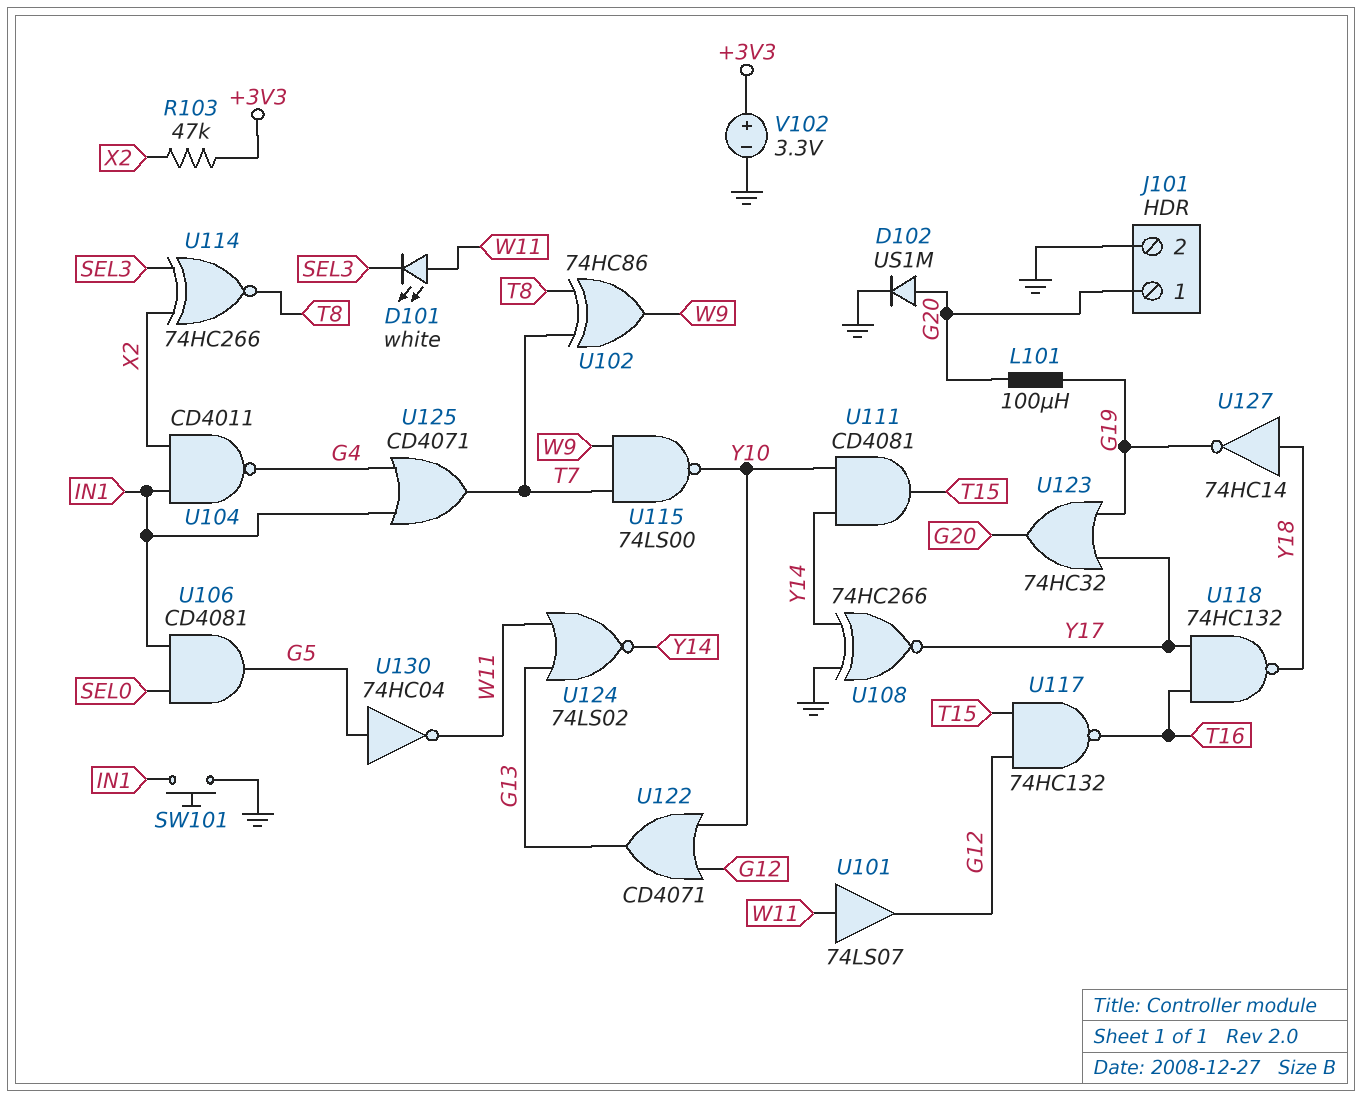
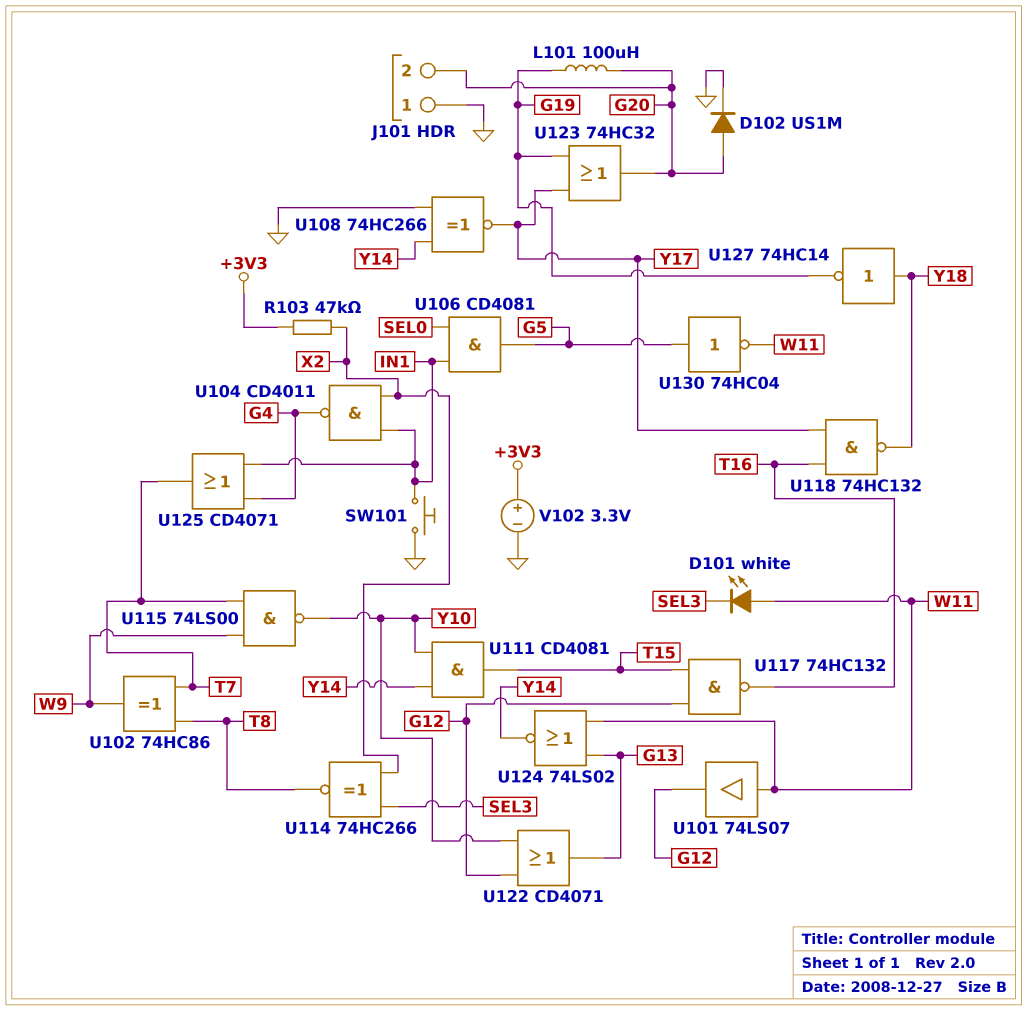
J101 pin 1: G20 -> GND
J101 pin 2: GND -> G20

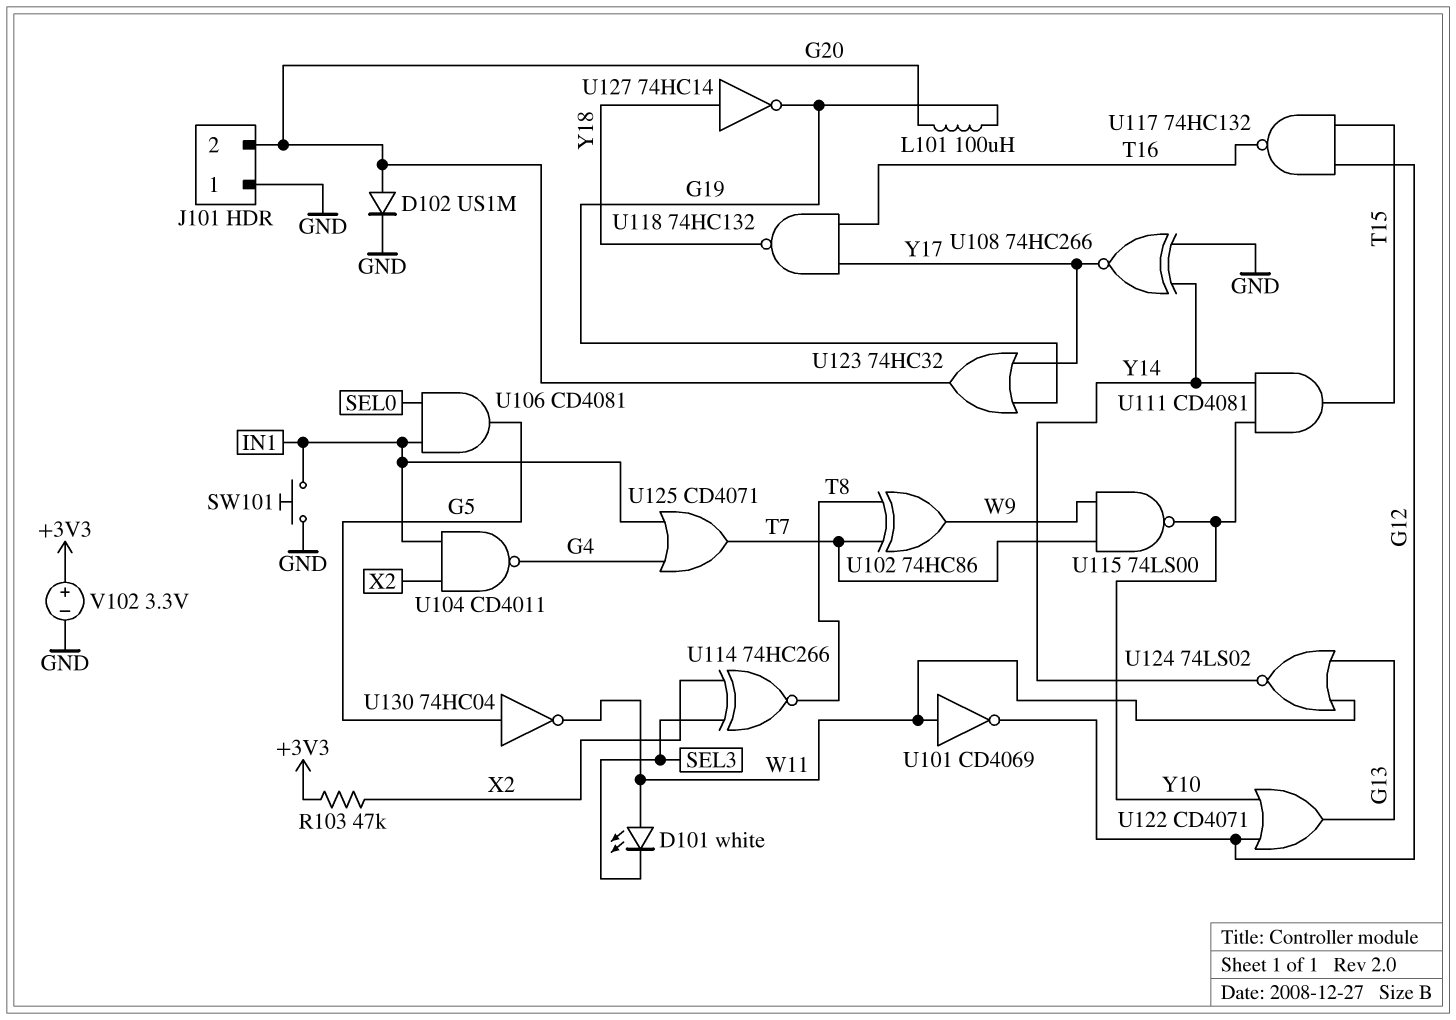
U101: buffer 74LS07 (in W11, out G12) -> NOT CD4069 (in W11, out G12)

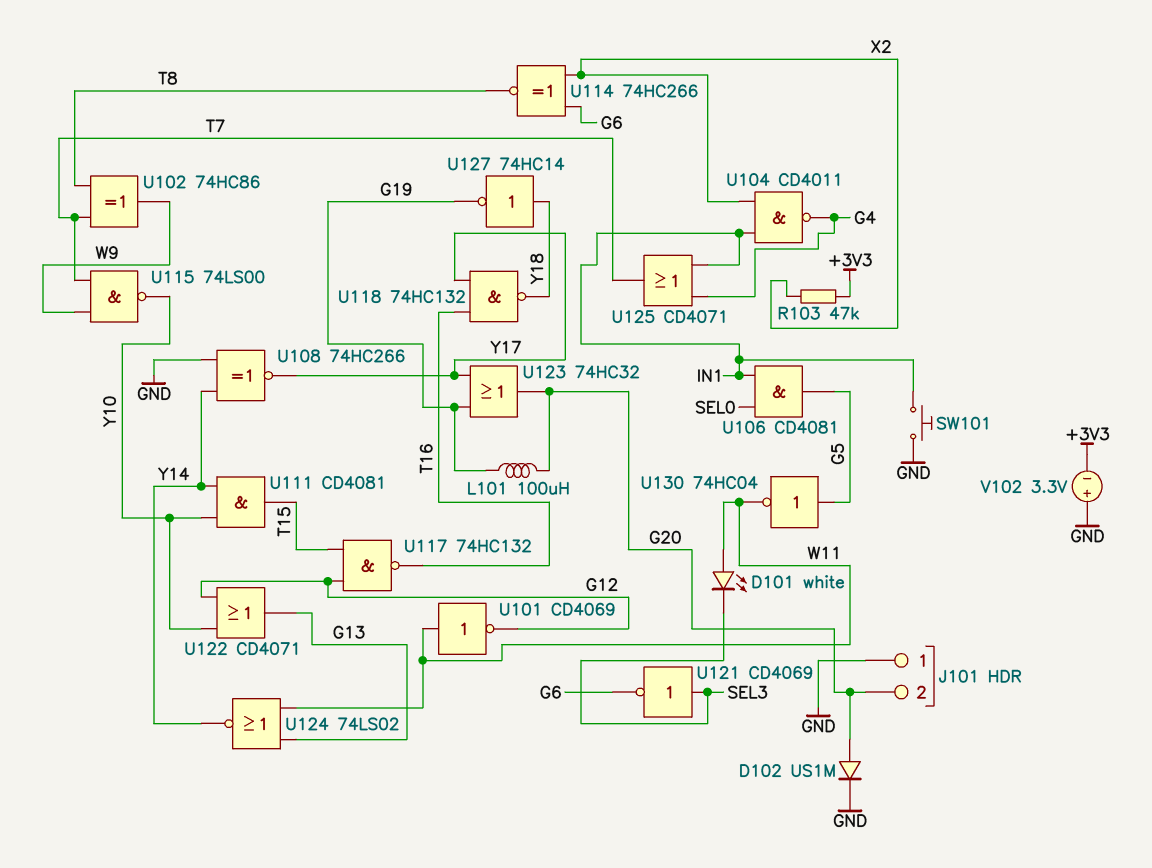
U114: XNOR 74HC266 (in SEL3, in X2, out T8) -> XNOR 74HC266 (in G6, in X2, out T8)
U121: none -> NOT CD4069 (in SEL3, out G6)
V102: 3.3V (plus +3V3, minus GND) -> 3.3V (plus GND, minus +3V3)

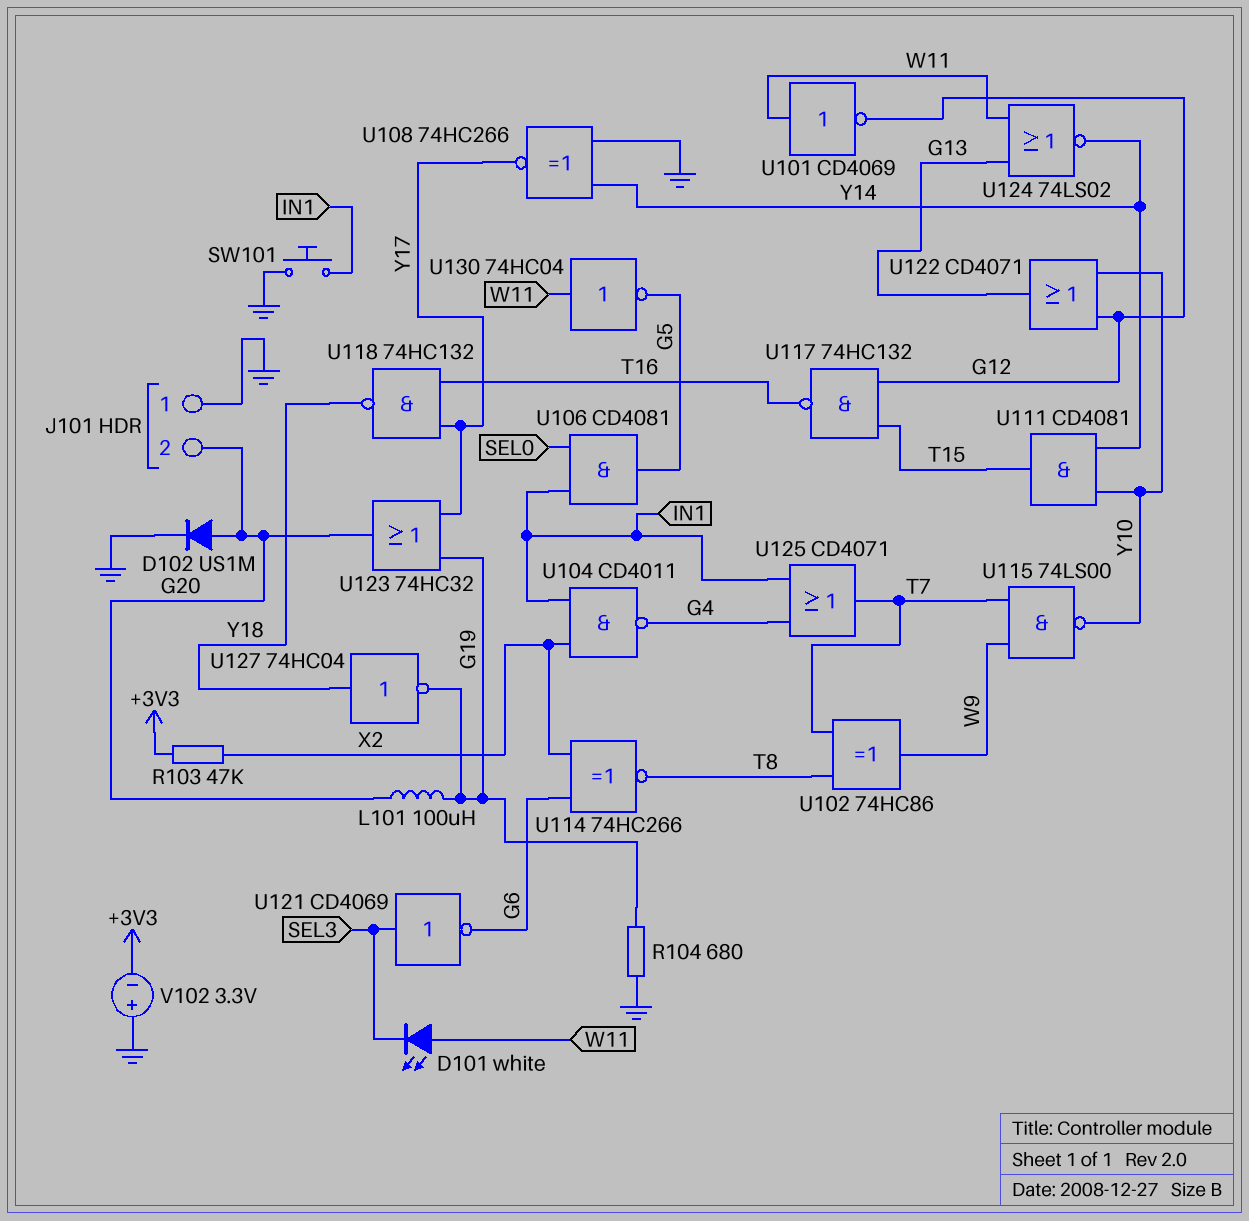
R104: none -> 680 (G19, GND)
U127: NOT 74HC14 (in Y18, out G19) -> NOT 74HC04 (in Y18, out G19)
U130: NOT 74HC04 (in G5, out W11) -> NOT 74HC04 (in W11, out G5)

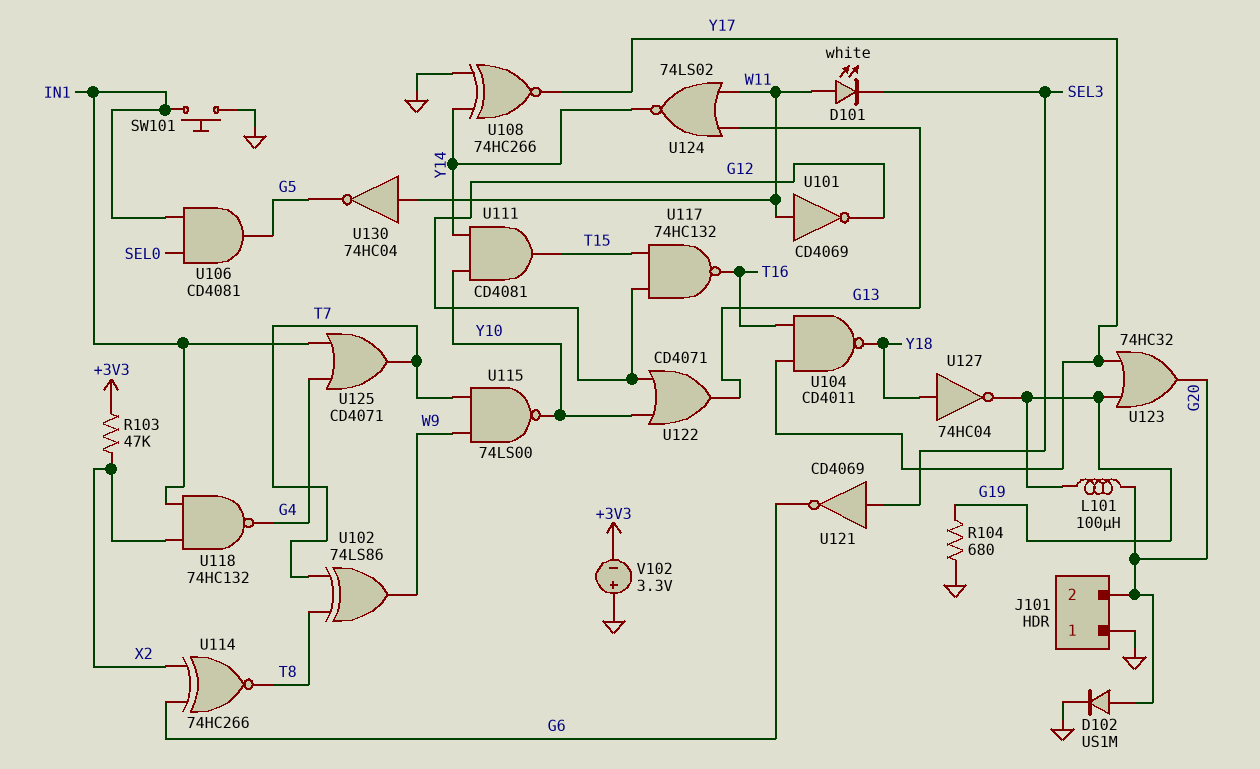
U102: XOR 74HC86 (in T7, in T8, out W9) -> XOR 74LS86 (in T7, in T8, out W9)
U104: NAND CD4011 (in IN1, in X2, out G4) -> NAND CD4011 (in T16, in Y17, out Y18)
U118: NAND 74HC132 (in T16, in Y17, out Y18) -> NAND 74HC132 (in IN1, in X2, out G4)

